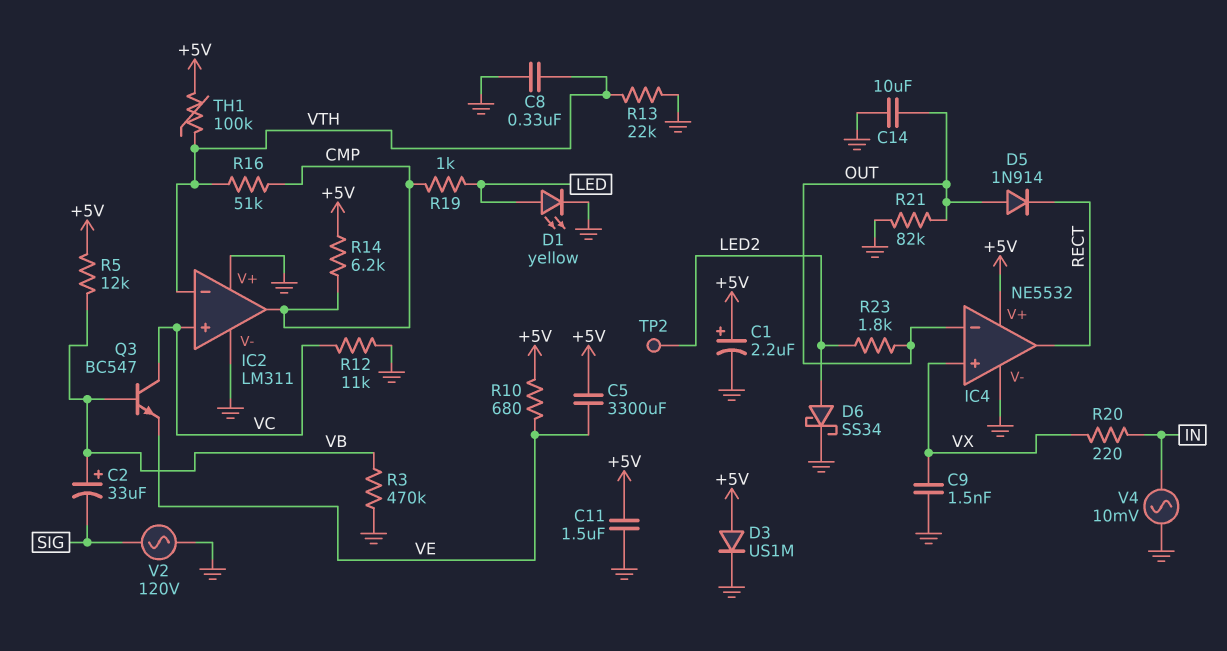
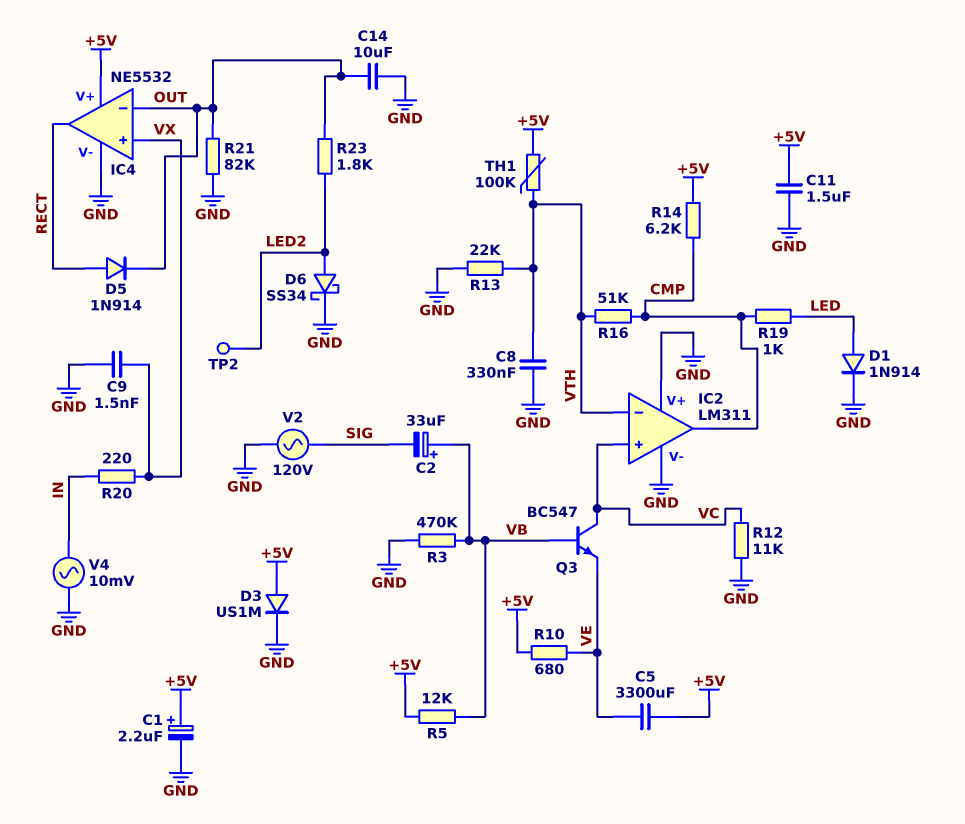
D1: LED yellow (A LED, K GND) -> diode 1N914 (A LED, K GND)
D5: diode 1N914 (A OUT, K RECT) -> diode 1N914 (A RECT, K OUT)

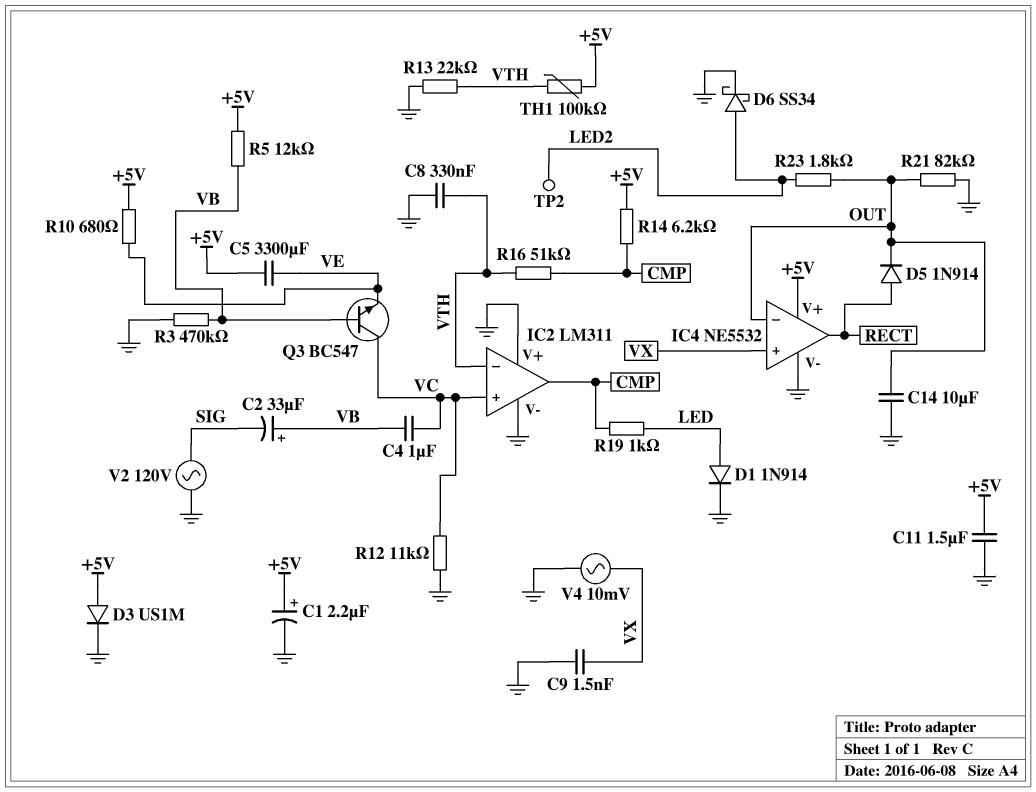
C4: none -> 1uF (VB, VC)
R20: 220 (IN, VX) -> none
V4: AC 10mV (GND, IN) -> AC 10mV (GND, VX)

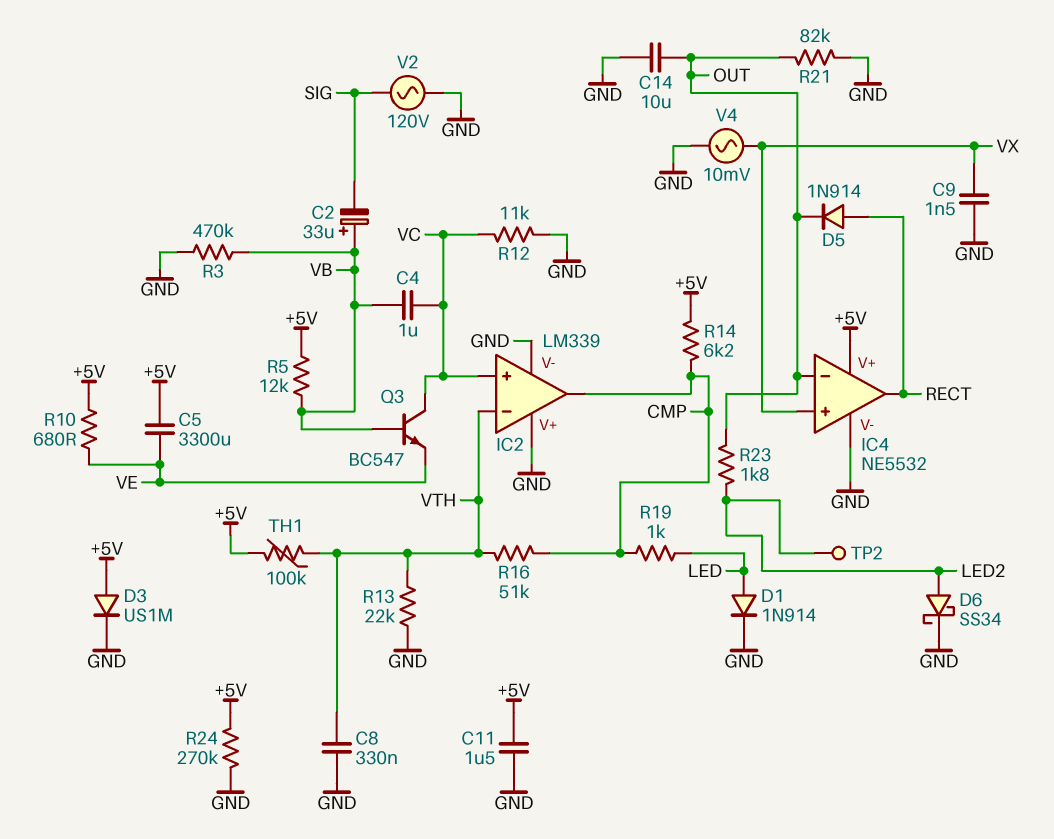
C1: 2.2uF (plus +5V, minus GND) -> none
IC2: LM311 -> LM339
R24: none -> 270k (+5V, GND)

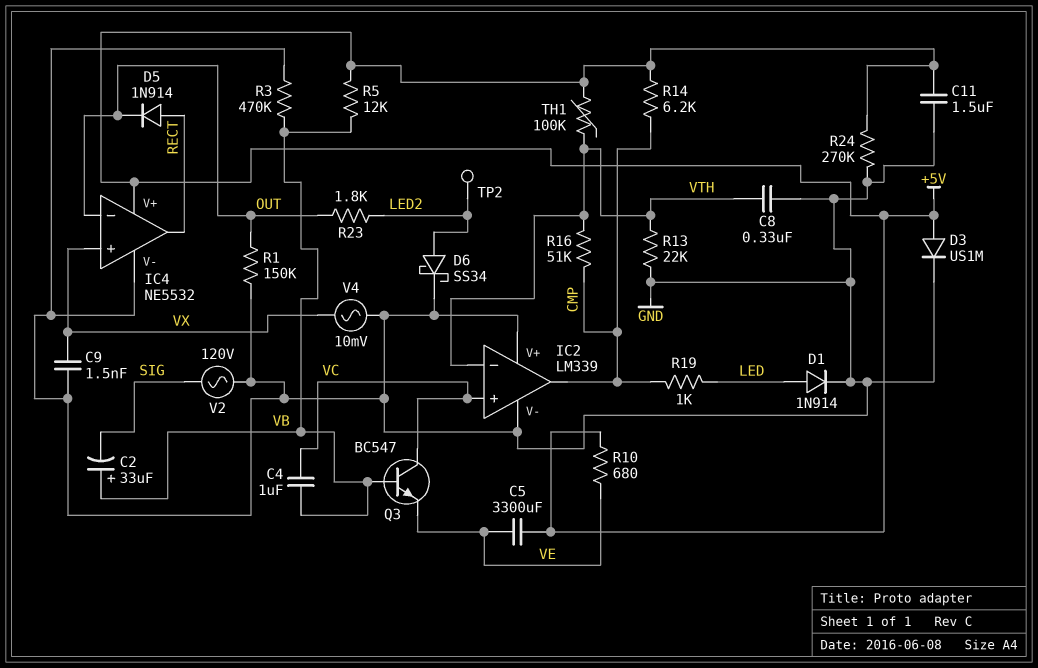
C14: 10uF (GND, OUT) -> none
R1: none -> 150k (GND, OUT)
R12: 11k (GND, VC) -> none
R21: 82k (GND, OUT) -> none

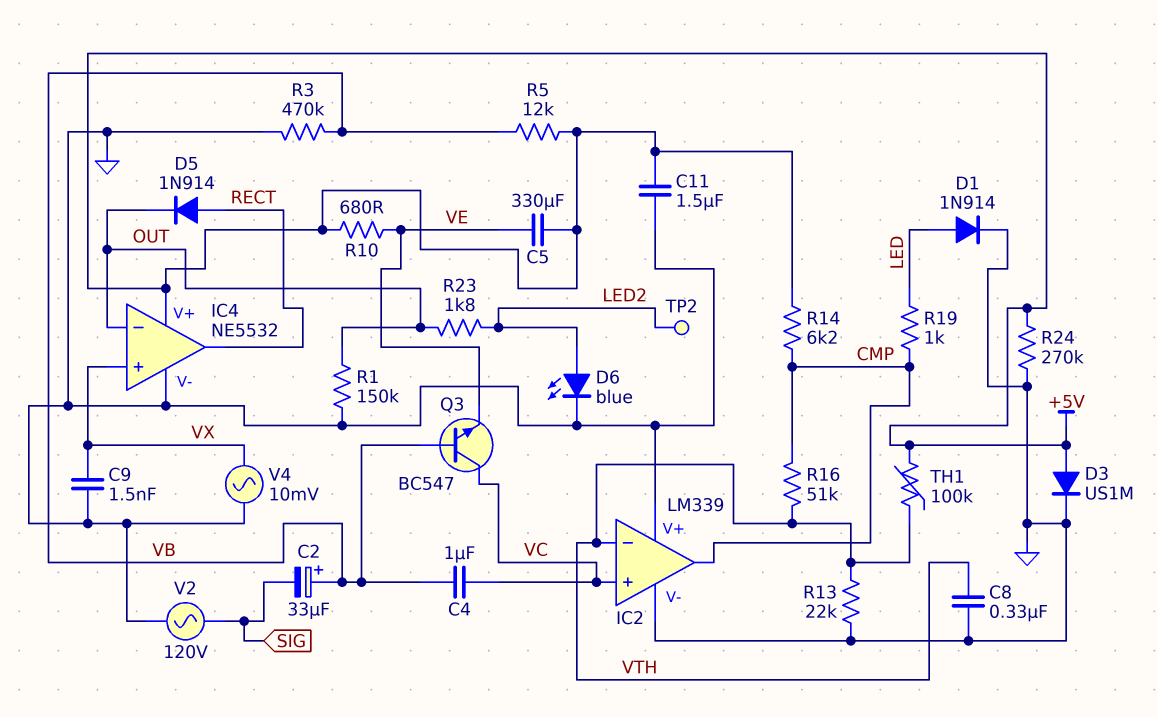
C5: 3300uF (+5V, VE) -> 330uF (+5V, VE)
D6: schottky SS34 (A LED2, K GND) -> LED blue (A LED2, K GND)

